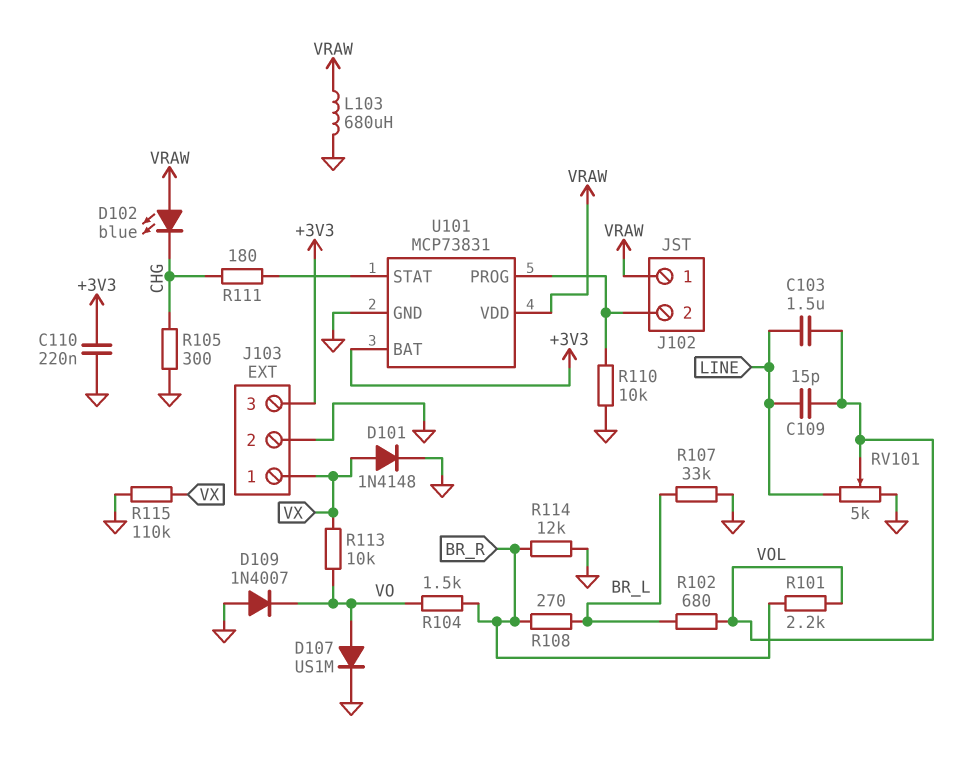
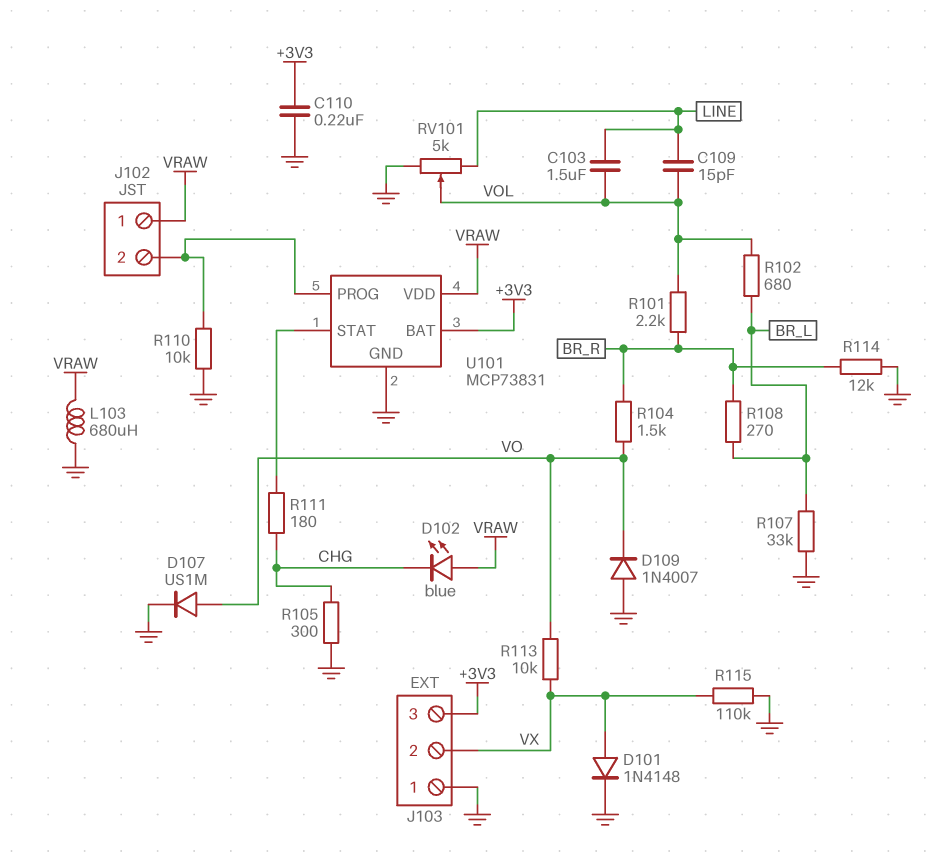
J103 pin 1: VX -> GND
J103 pin 2: GND -> VX

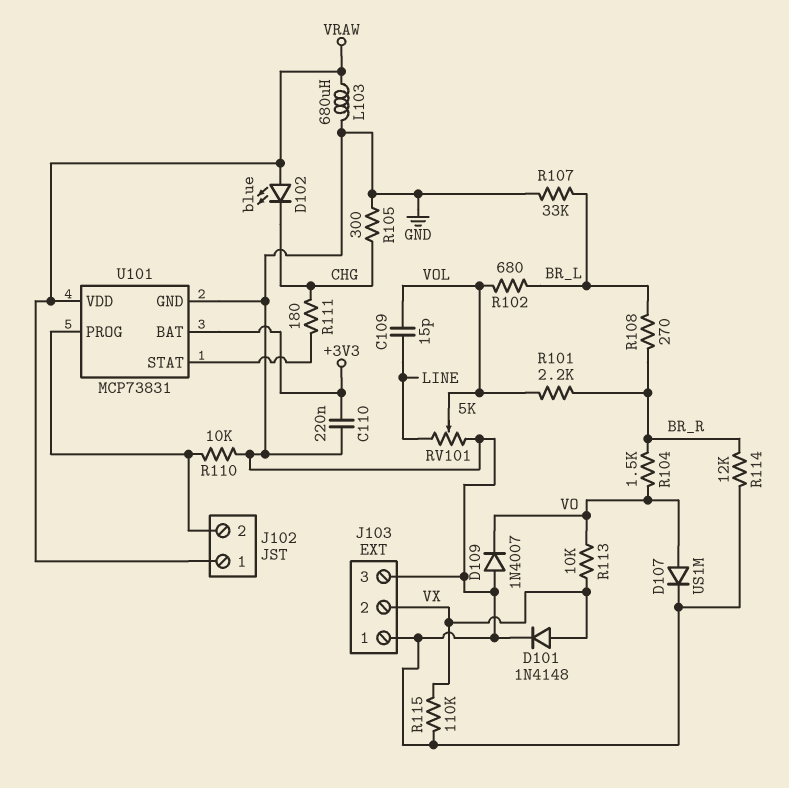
C103: 1.5uF (LINE, VOL) -> none
J103 pin 3: +3V3 -> GND

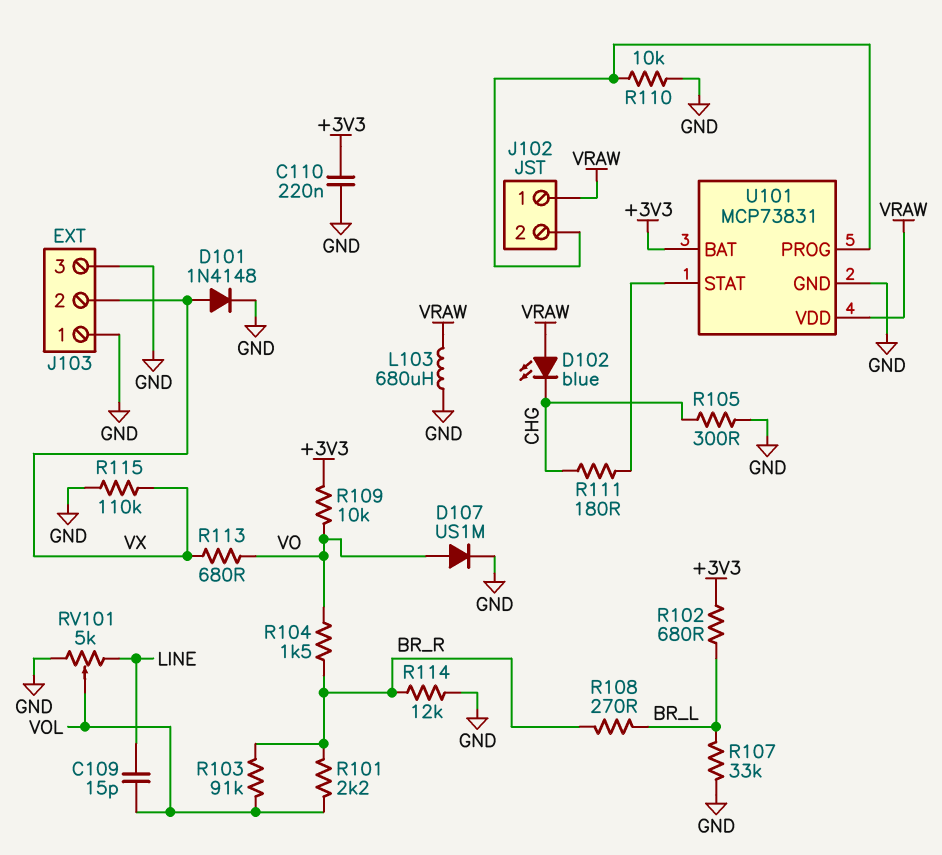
D109: diode 1N4007 (A GND, K VO) -> none
R102: 680 (BR_L, VOL) -> 680 (+3V3, BR_L)
R103: none -> 91k (BR_R, VOL)
R109: none -> 10k (+3V3, VO)
R113: 10k (VO, VX) -> 680 (VO, VX)

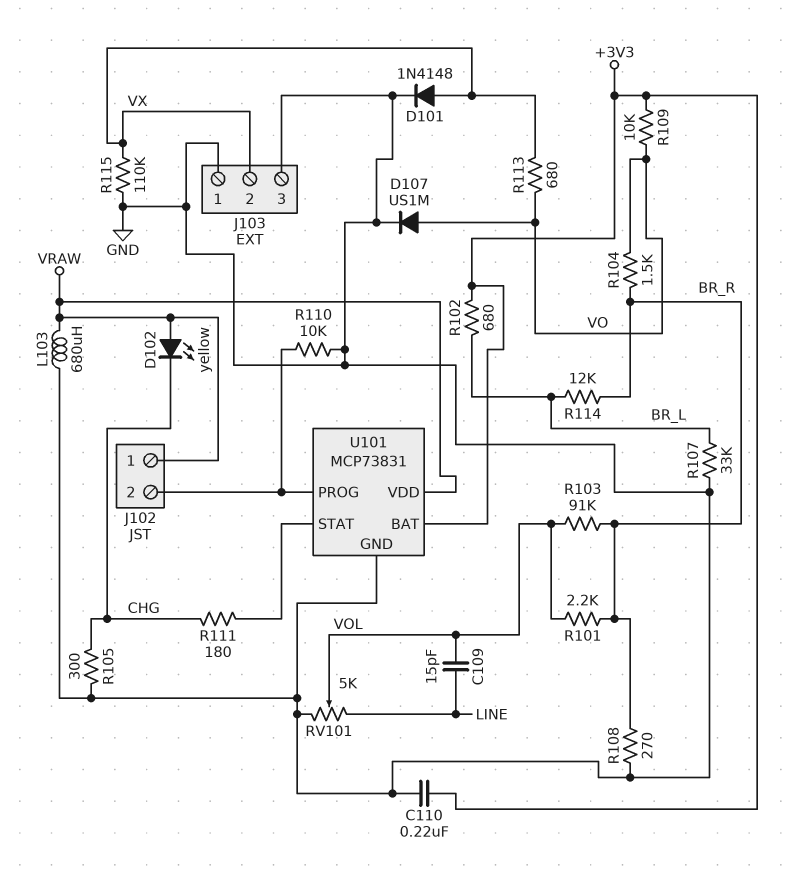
D102: LED blue (A VRAW, K CHG) -> LED yellow (A VRAW, K CHG)
R108: 270 (BR_L, BR_R) -> 270 (BR_R, GND)
R114: 12k (BR_R, GND) -> 12k (BR_L, BR_R)

